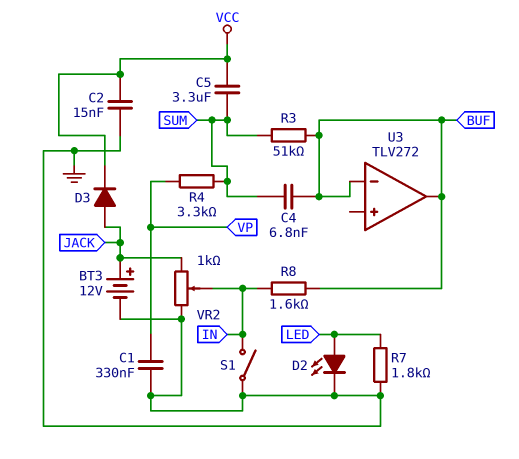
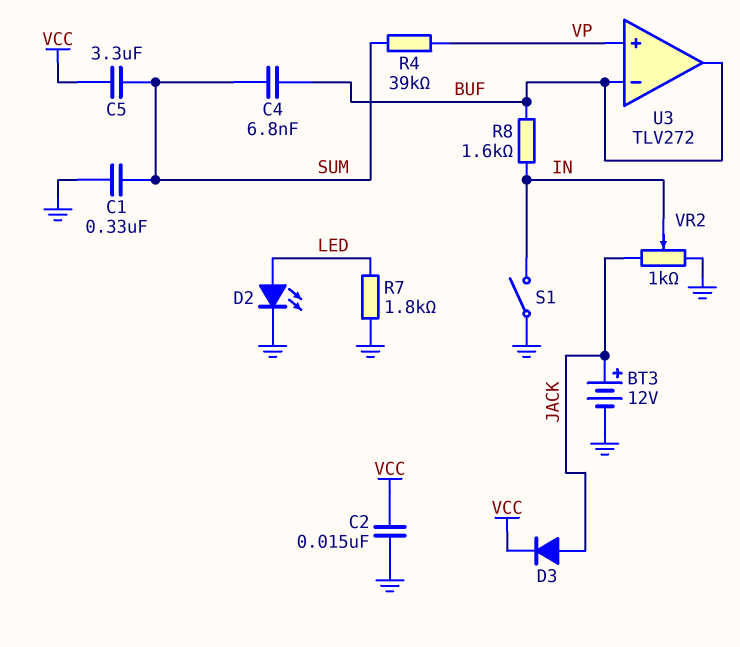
C1: 330nF (GND, VP) -> 330nF (GND, SUM)
R3: 51k (BUF, SUM) -> none
R4: 3.3k (SUM, VP) -> 39k (SUM, VP)
U3 pin in+: none -> VP

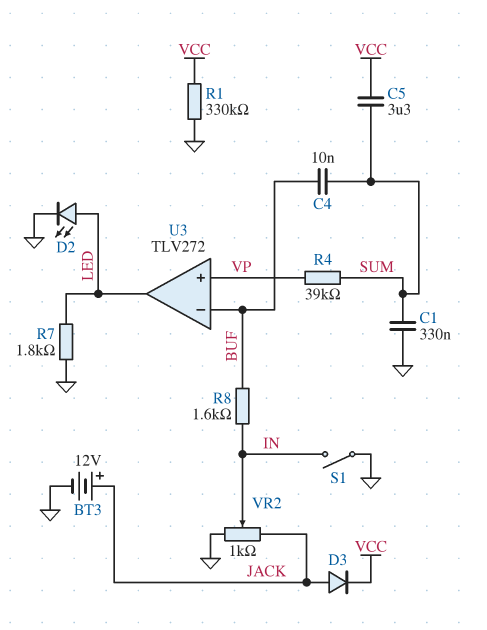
C2: 15nF (GND, VCC) -> none
C4: 6.8nF (BUF, SUM) -> 10nF (BUF, SUM)
R1: none -> 330k (GND, VCC)
U3 pin out: BUF -> LED

